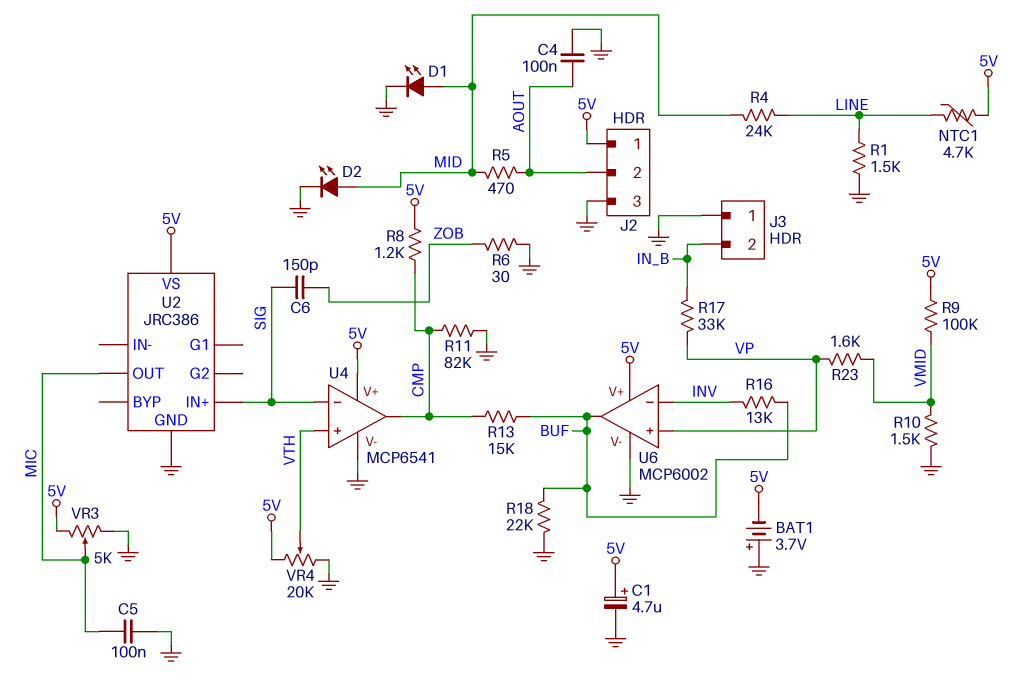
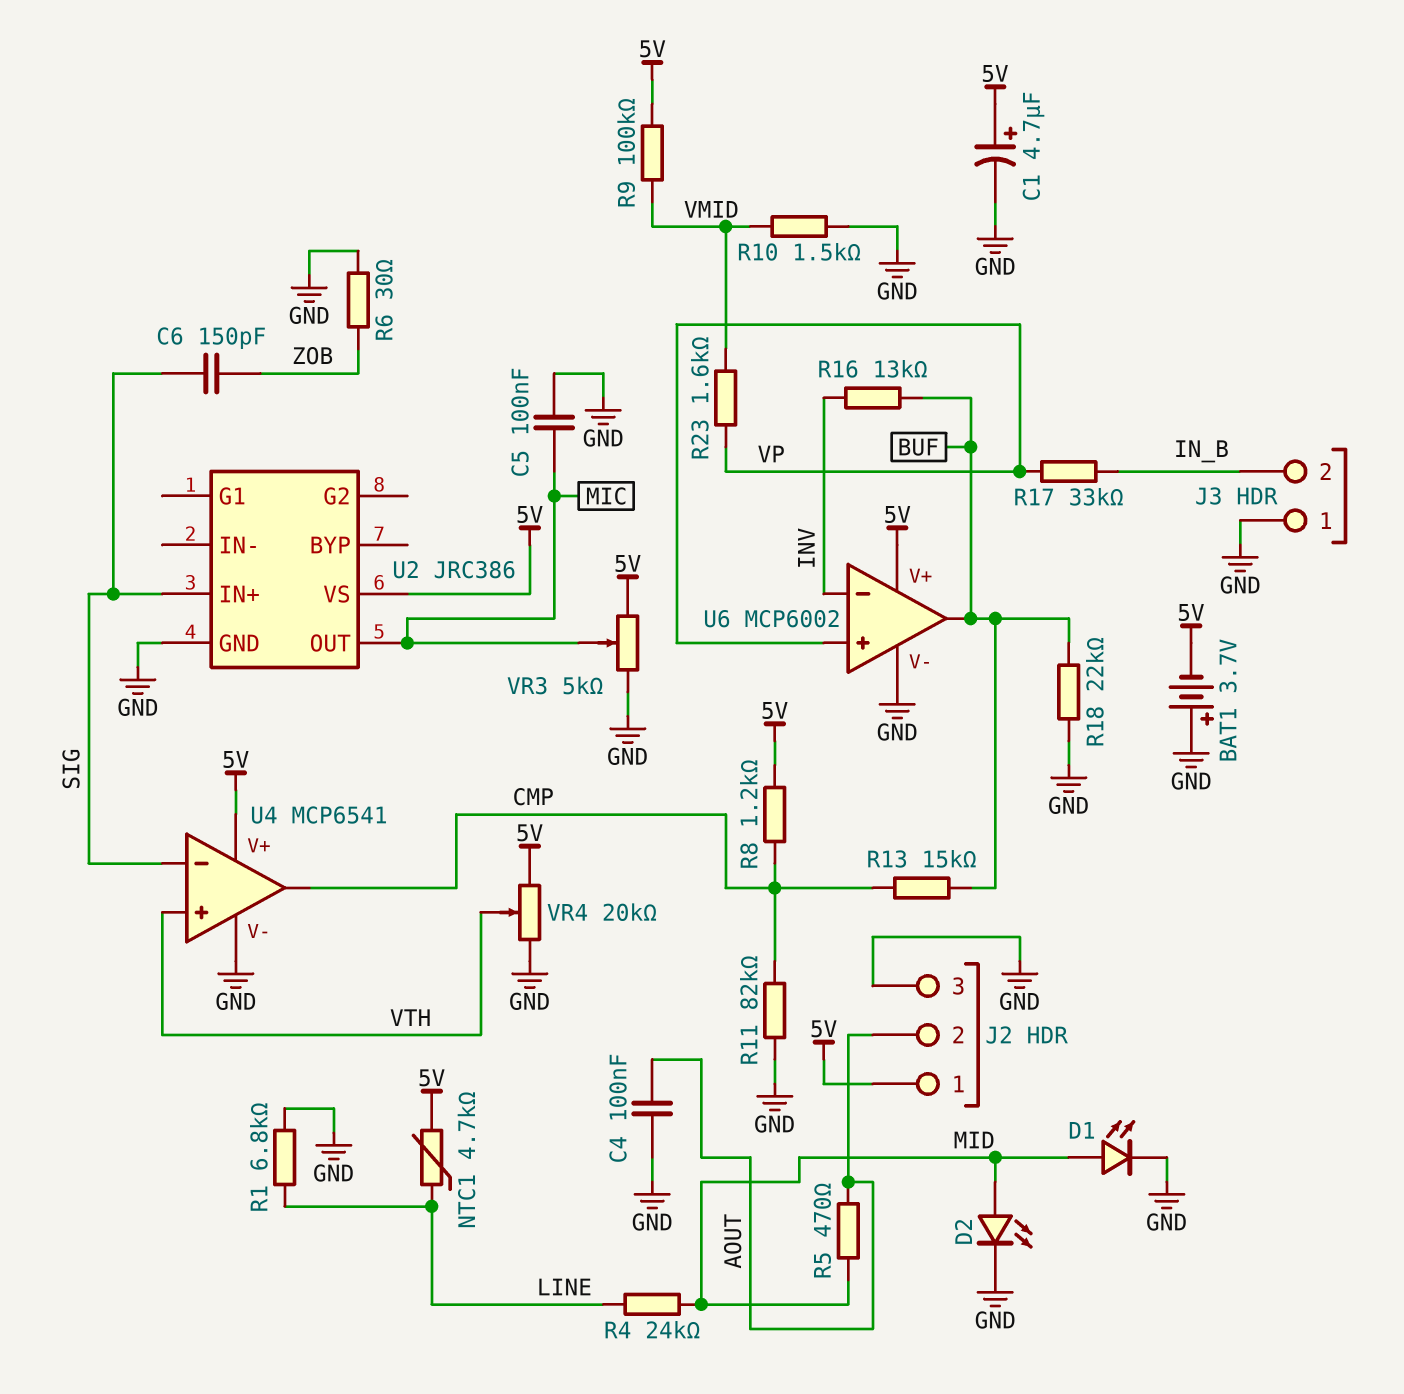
R1: 1.5k (GND, LINE) -> 6.8k (GND, LINE)

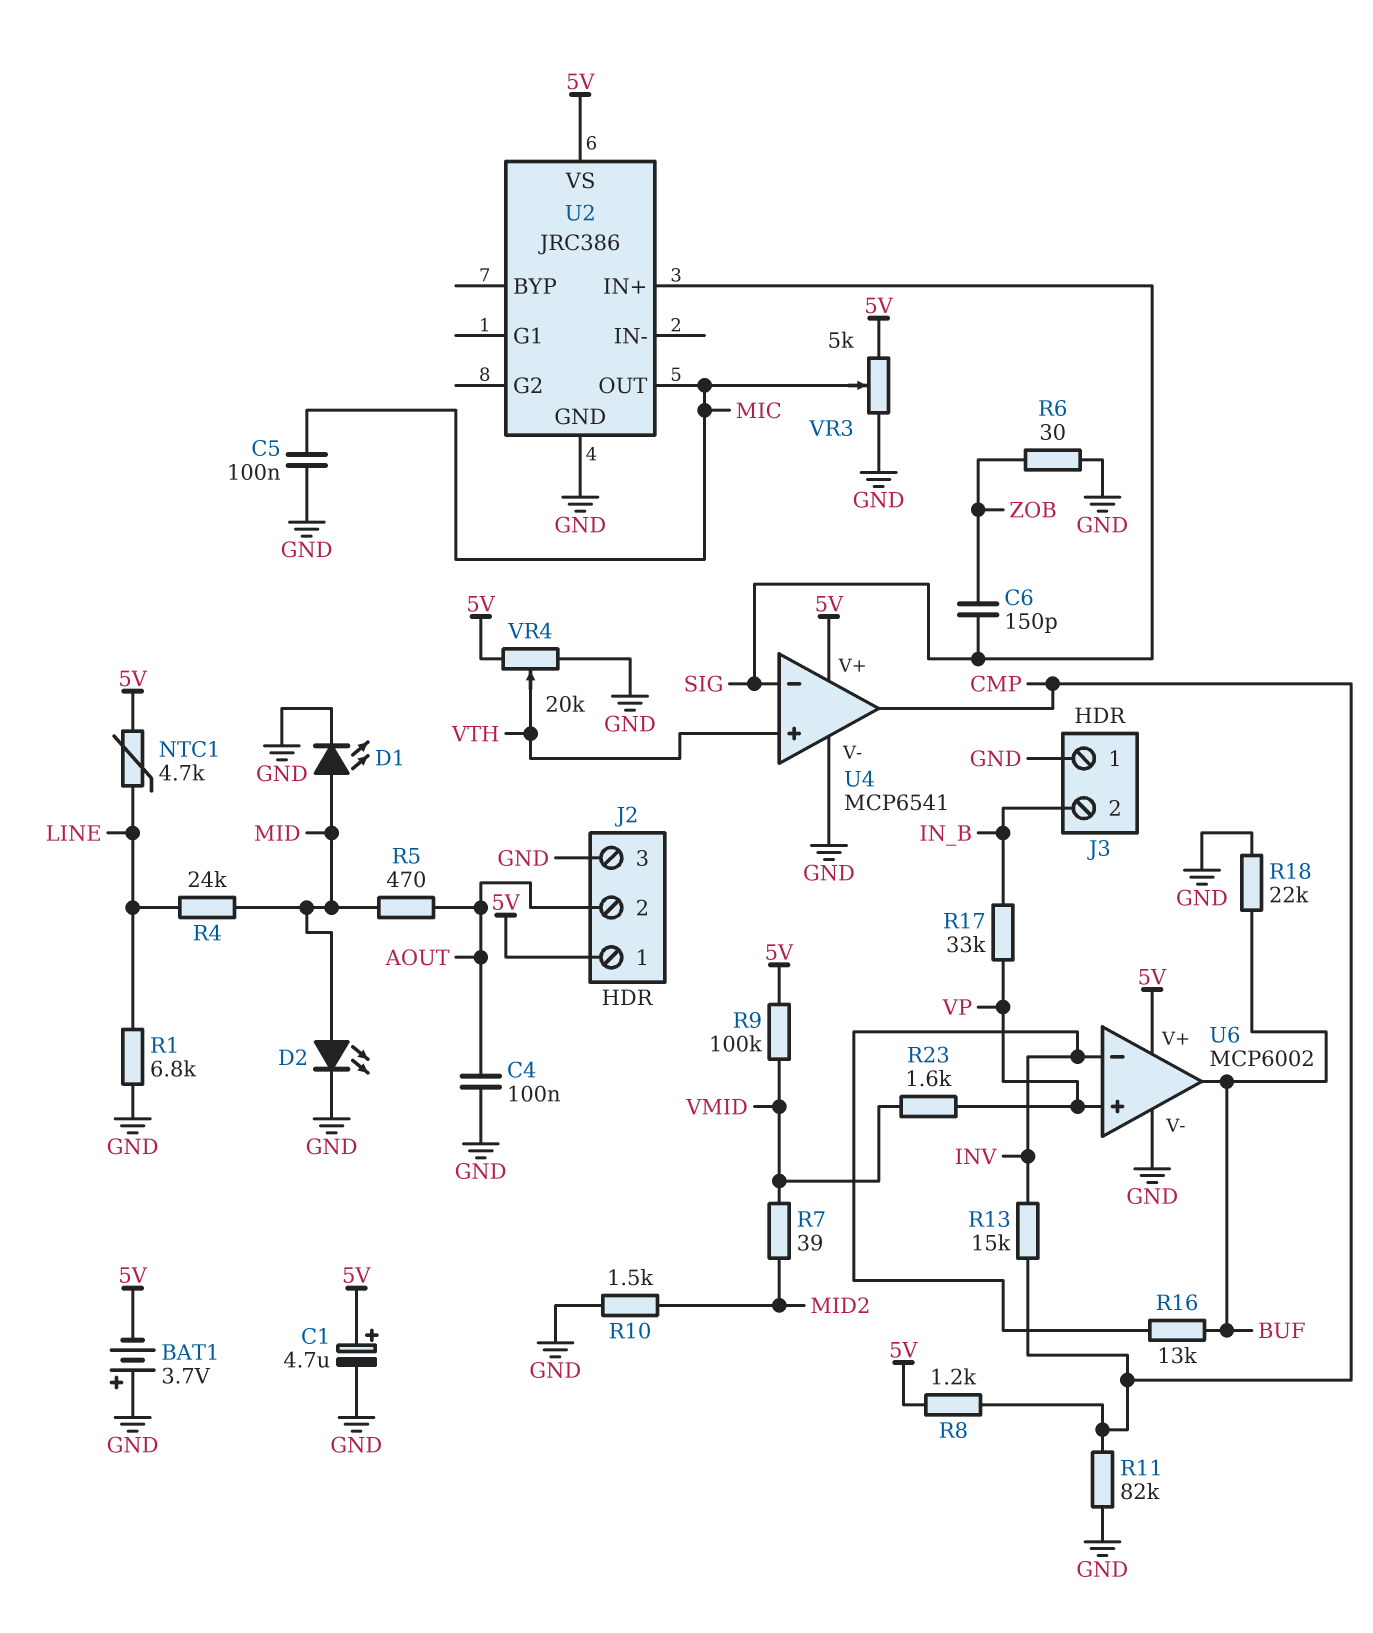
R7: none -> 39 (MID2, VMID)
R10: 1.5k (GND, VMID) -> 1.5k (GND, MID2)
R13: 15k (BUF, CMP) -> 15k (CMP, INV)

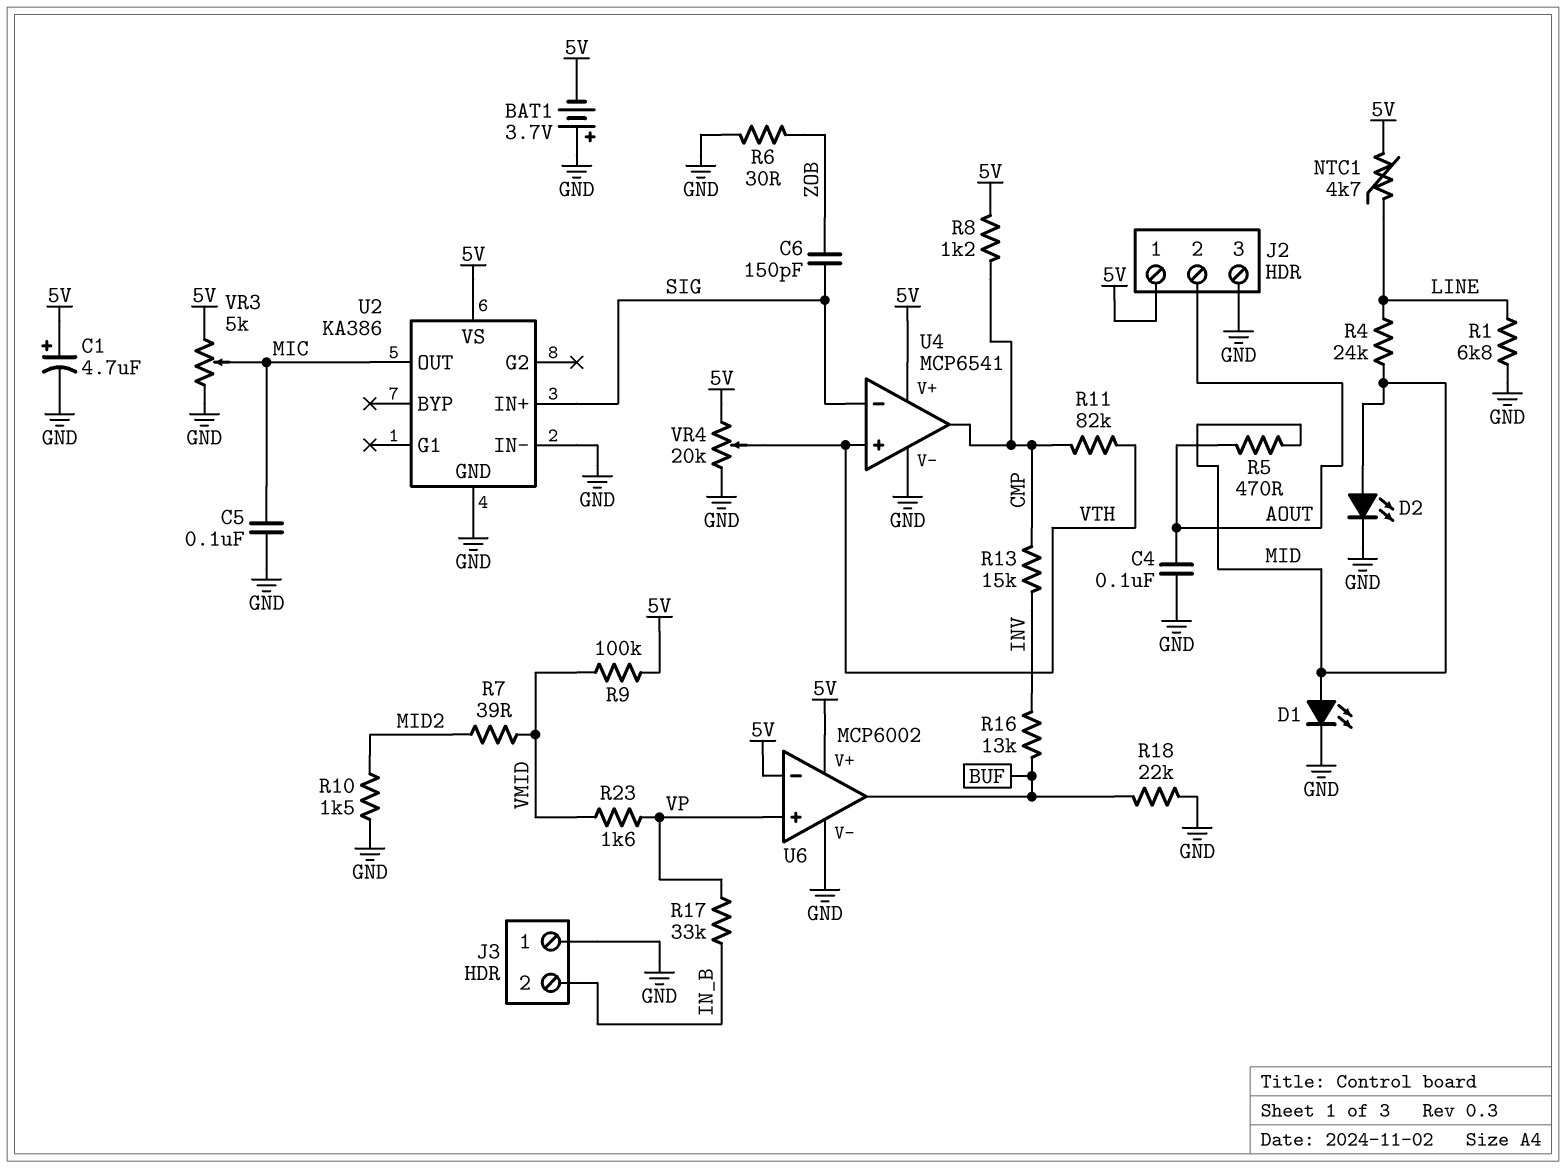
R11: 82k (CMP, GND) -> 82k (CMP, VTH)
U2: JRC386 -> KA386
U2 pin IN-: none -> GND
U6 pin in-: INV -> 5V

